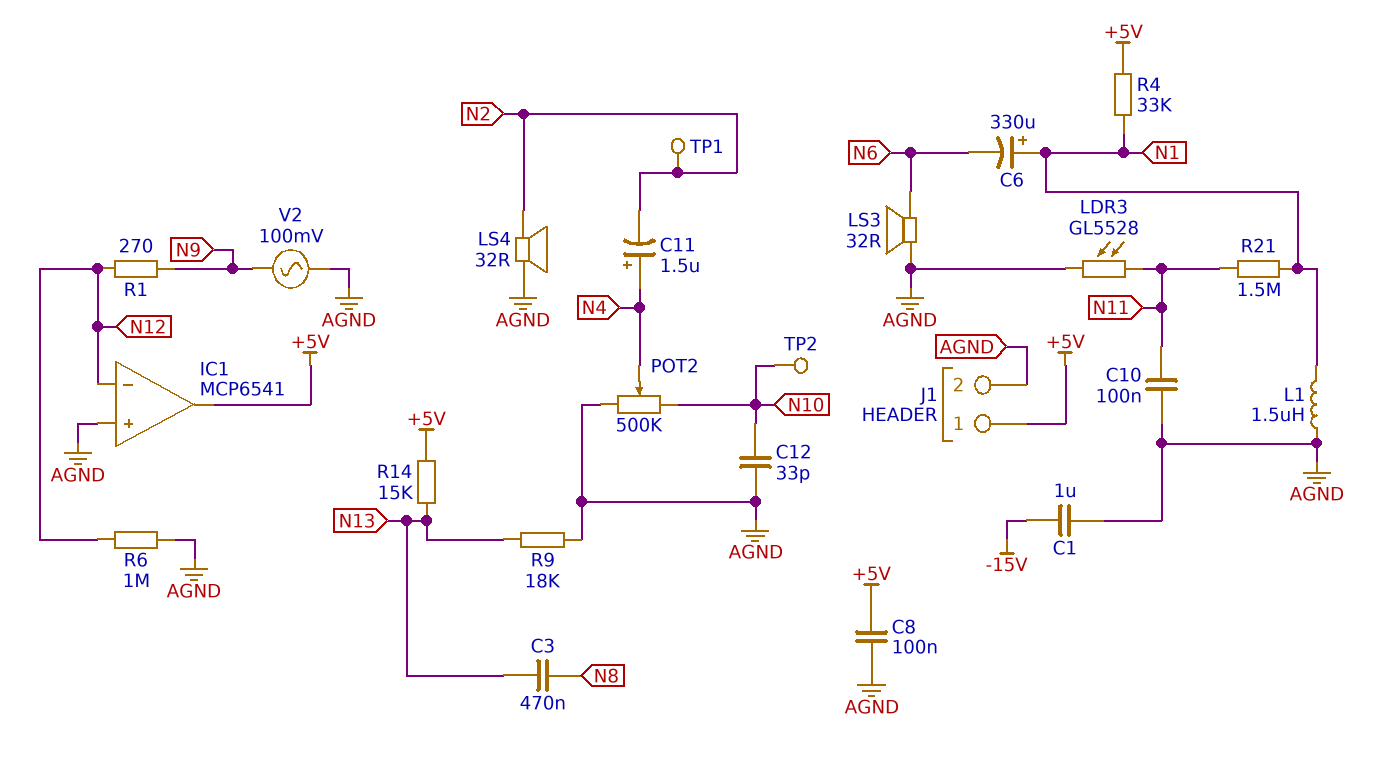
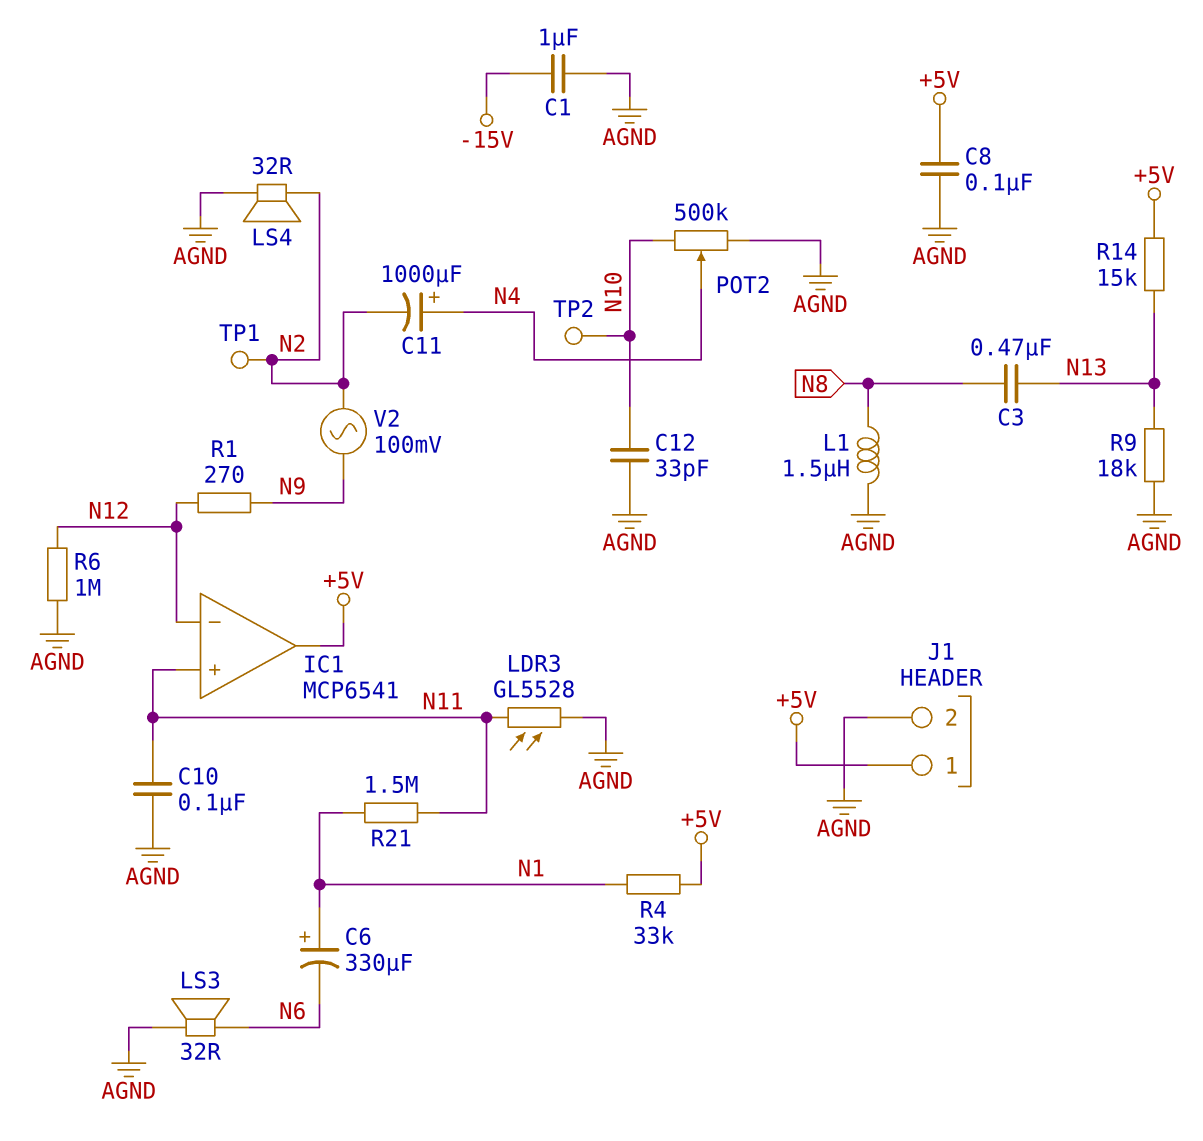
C11: 1.5uF (plus N4, minus N2) -> 1000uF (plus N4, minus N2)
IC1 pin in+: AGND -> N11
L1: 1.5uH (AGND, N1) -> 1.5uH (AGND, N8)
V2: AC 100mV (AGND, N9) -> AC 100mV (N2, N9)

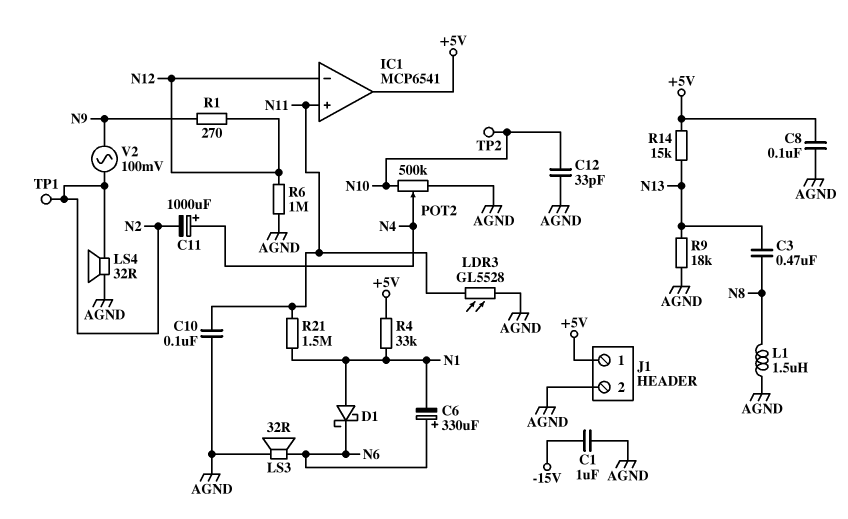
C6: 330uF (plus N1, minus N6) -> 330uF (plus N6, minus N1)
D1: none -> schottky (A N1, K N6)

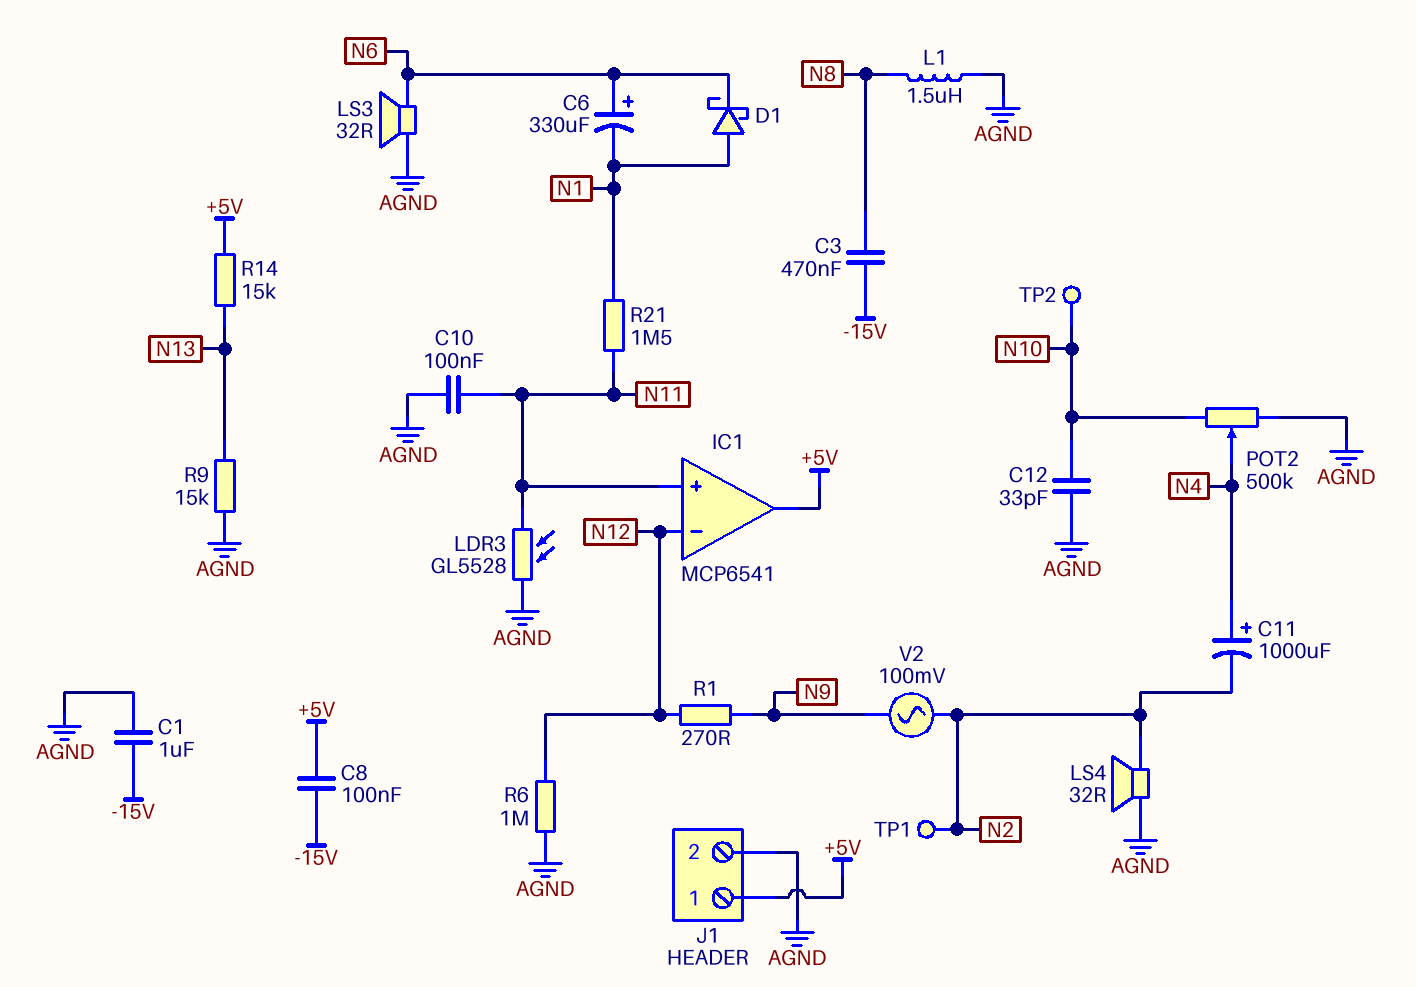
C3: 470nF (N8, N13) -> 470nF (-15V, N8)
C8: 100nF (+5V, AGND) -> 100nF (+5V, -15V)
R4: 33k (+5V, N1) -> none
R9: 18k (AGND, N13) -> 15k (AGND, N13)

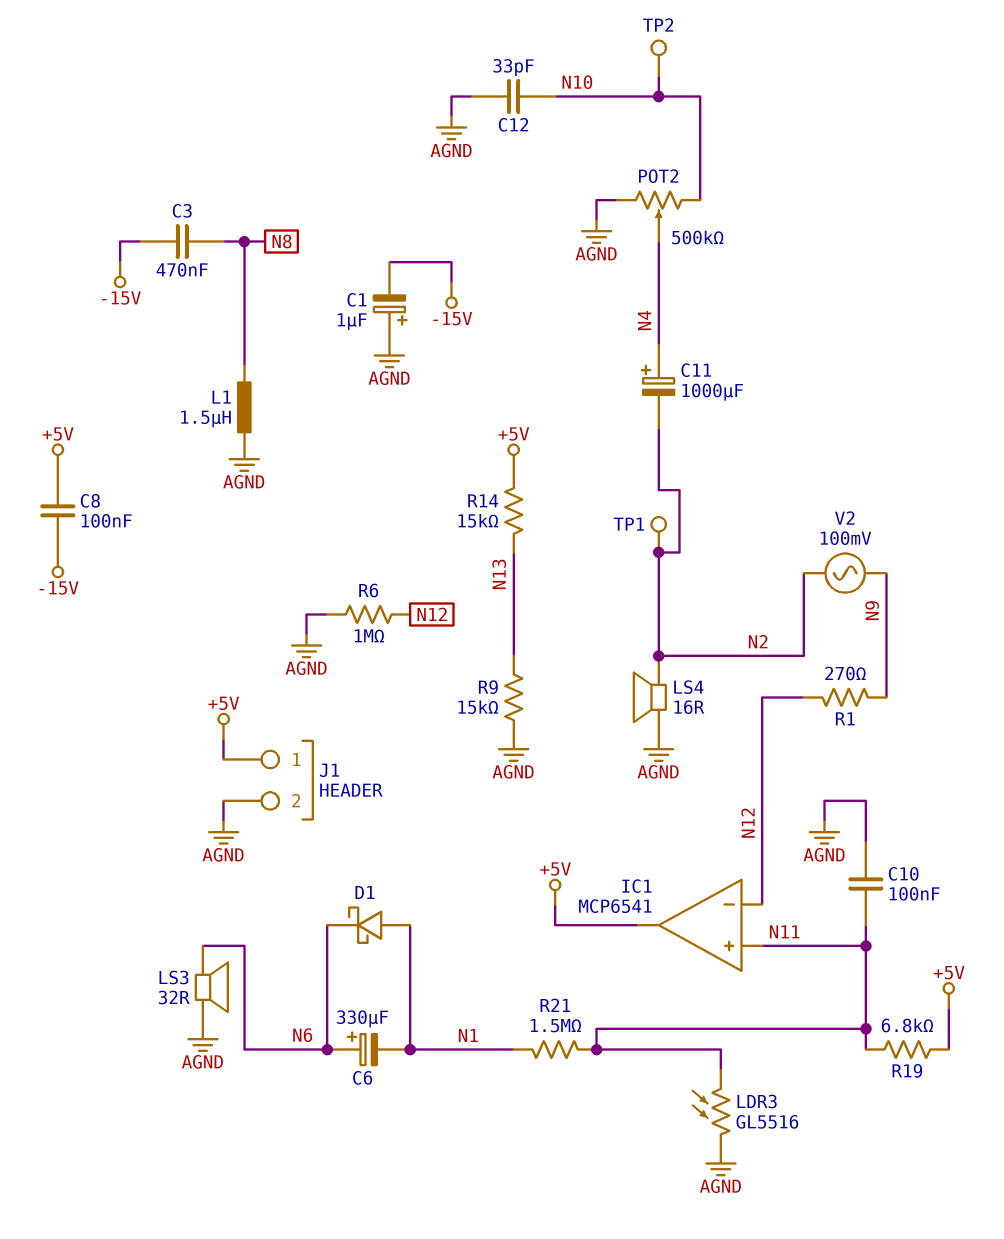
C1: 1uF (-15V, AGND) -> 1uF (plus AGND, minus -15V)
LDR3: GL5528 (AGND, N11) -> GL5516 (AGND, N11)
LS4: speaker 32R (AGND, N2) -> speaker 16R (AGND, N2)
R19: none -> 6.8k (+5V, N11)

